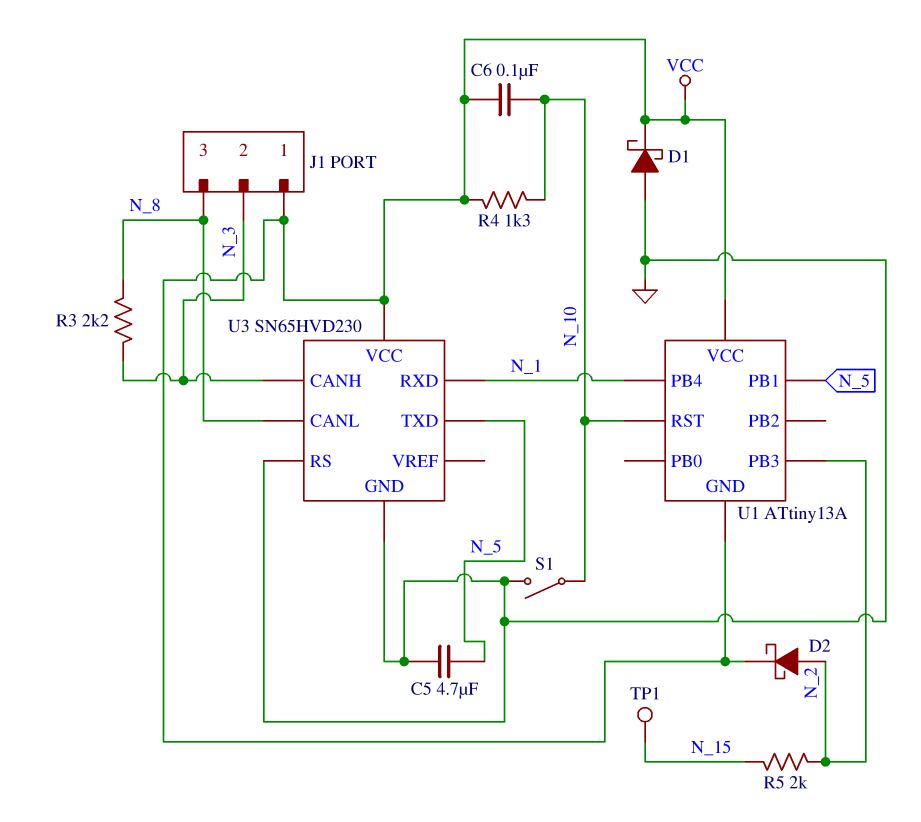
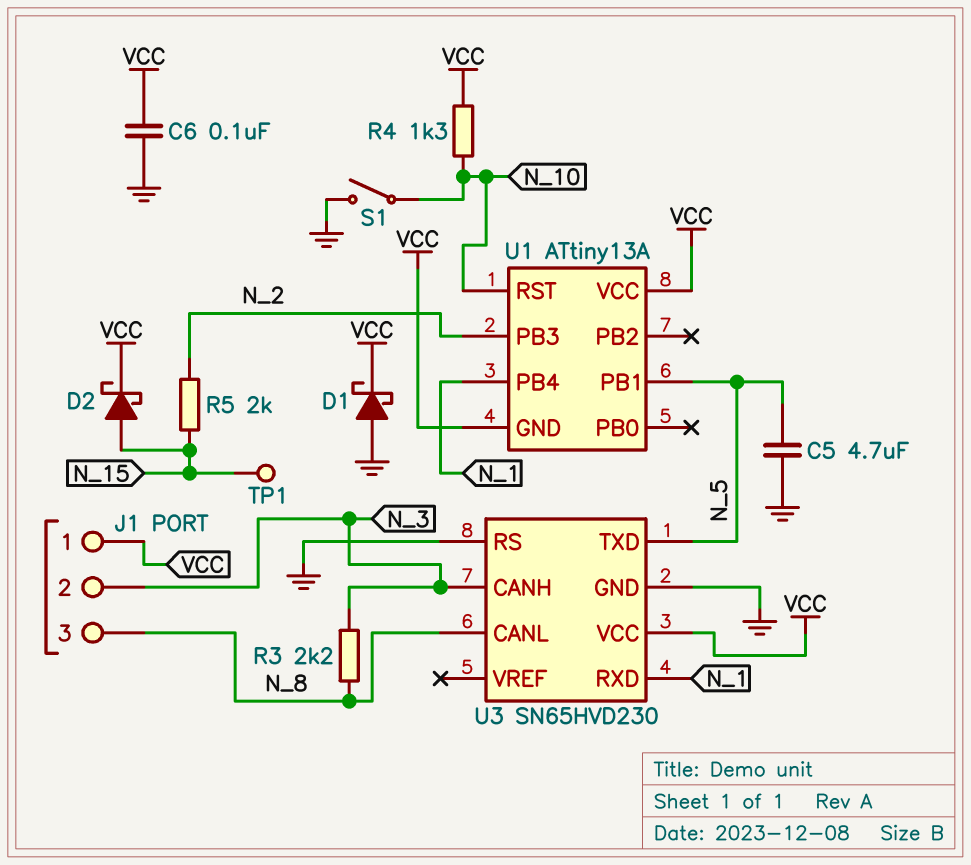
C6: 100nF (N_10, VCC) -> 100nF (GND, VCC)
D2: schottky (A N_2, K VCC) -> schottky (A N_15, K VCC)

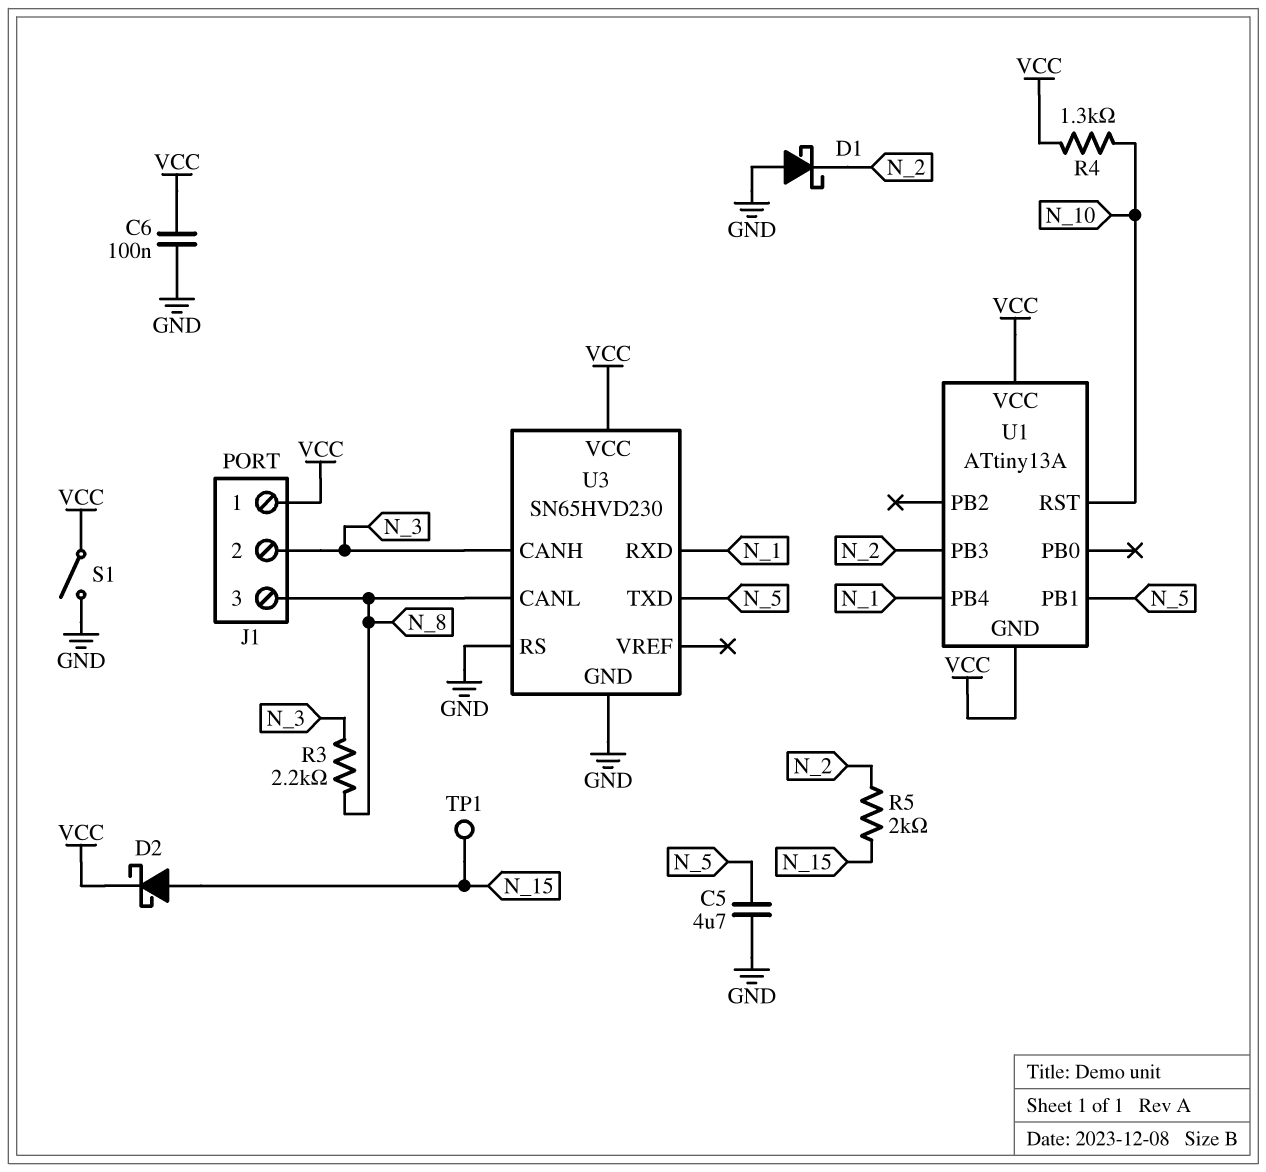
D1: schottky (A GND, K VCC) -> schottky (A GND, K N_2)
S1: switch (GND, N_10) -> switch (GND, VCC)

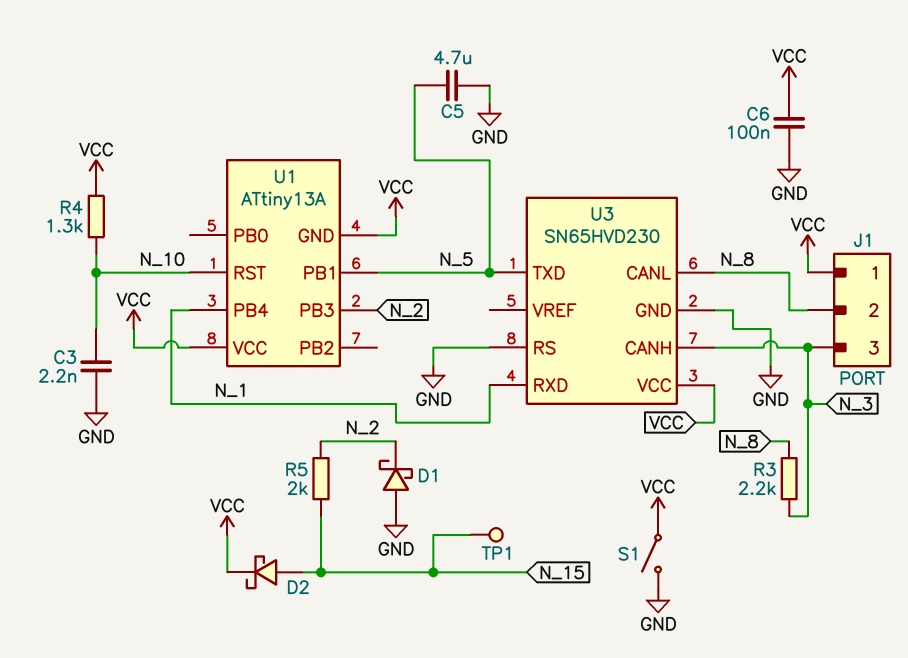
C3: none -> 2.2nF (GND, N_10)
J1 pin 2: N_3 -> N_8
J1 pin 3: N_8 -> N_3

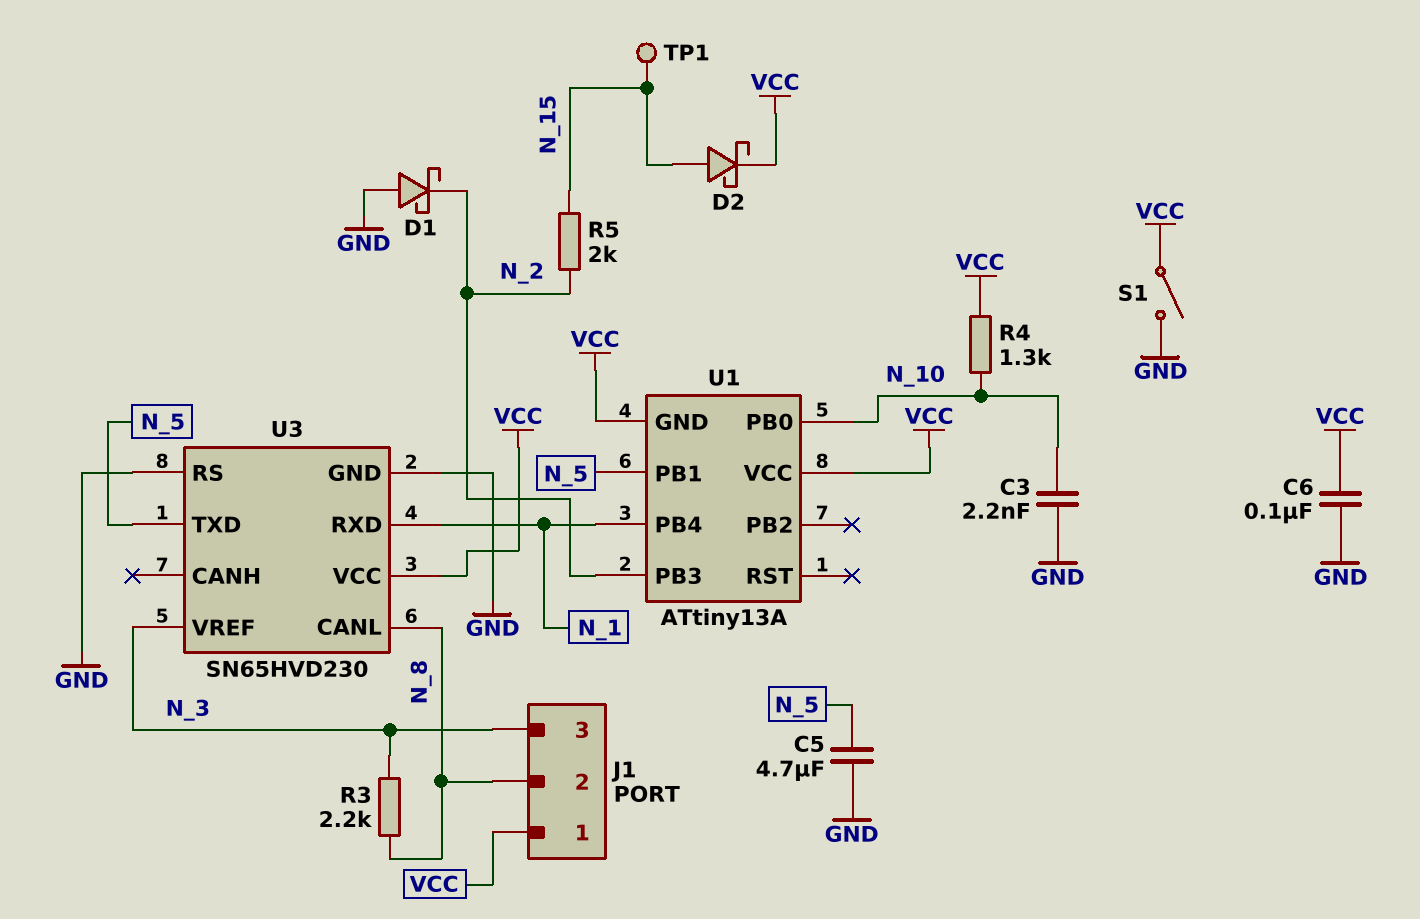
U1 pin PB0: none -> N_10
U1 pin RST: N_10 -> none
U3 pin CANH: N_3 -> none
U3 pin VREF: none -> N_3

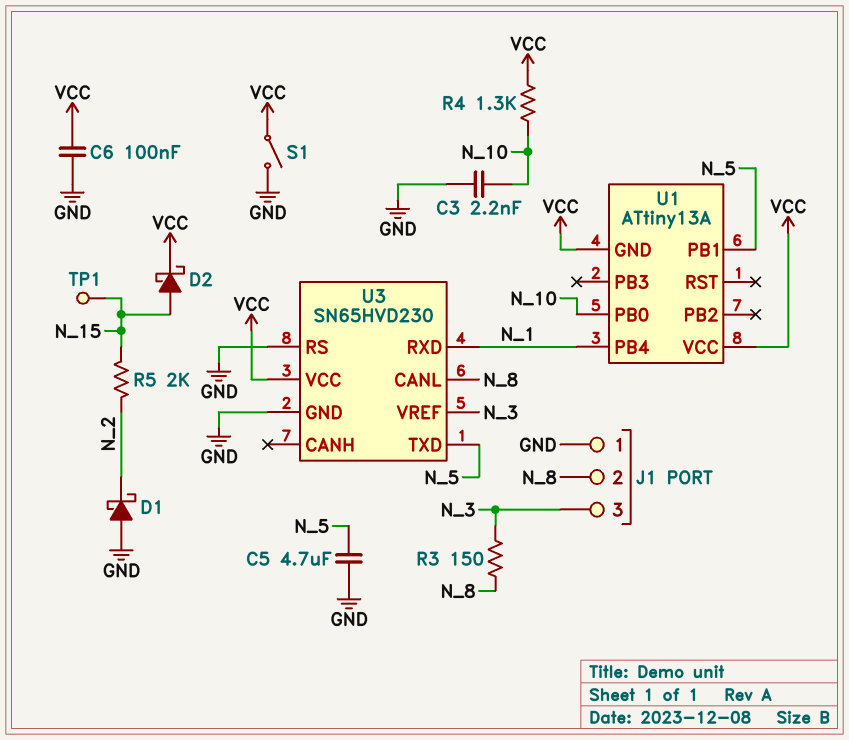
J1 pin 1: VCC -> GND
R3: 2.2k (N_3, N_8) -> 150 (N_3, N_8)
U1 pin PB3: N_2 -> none

